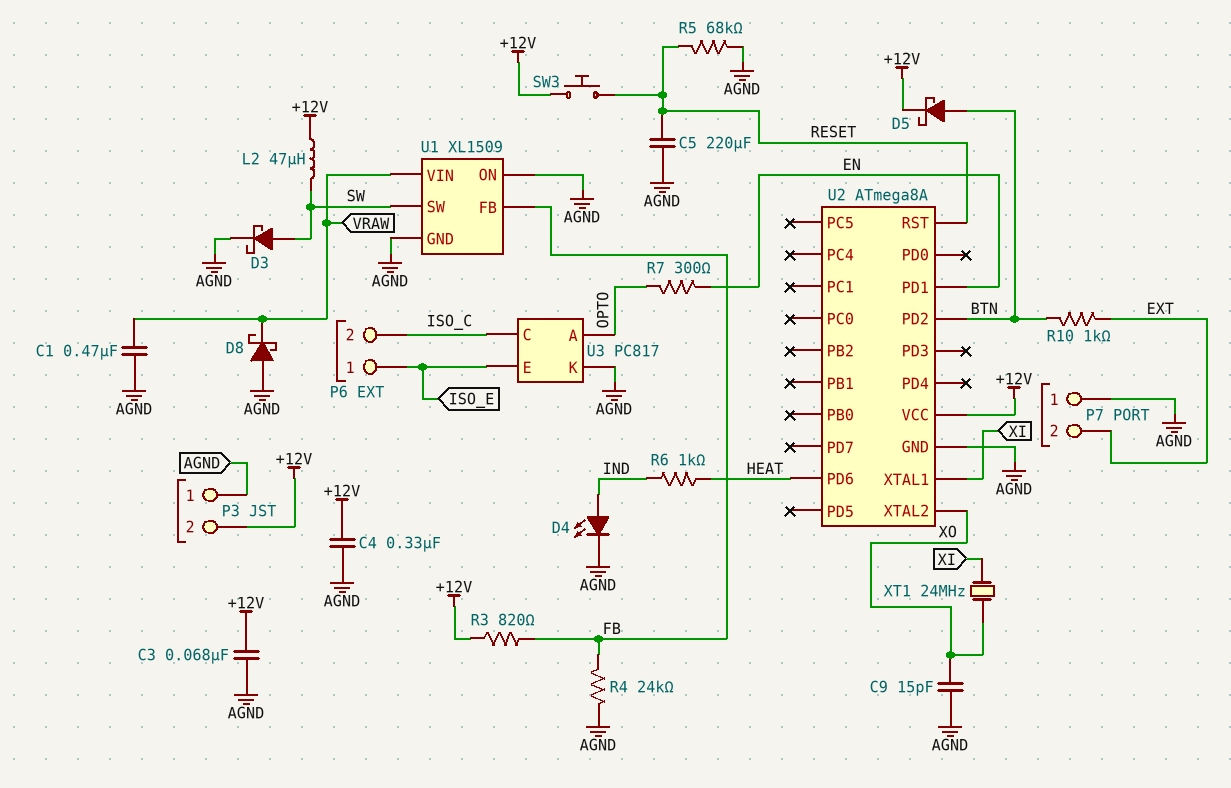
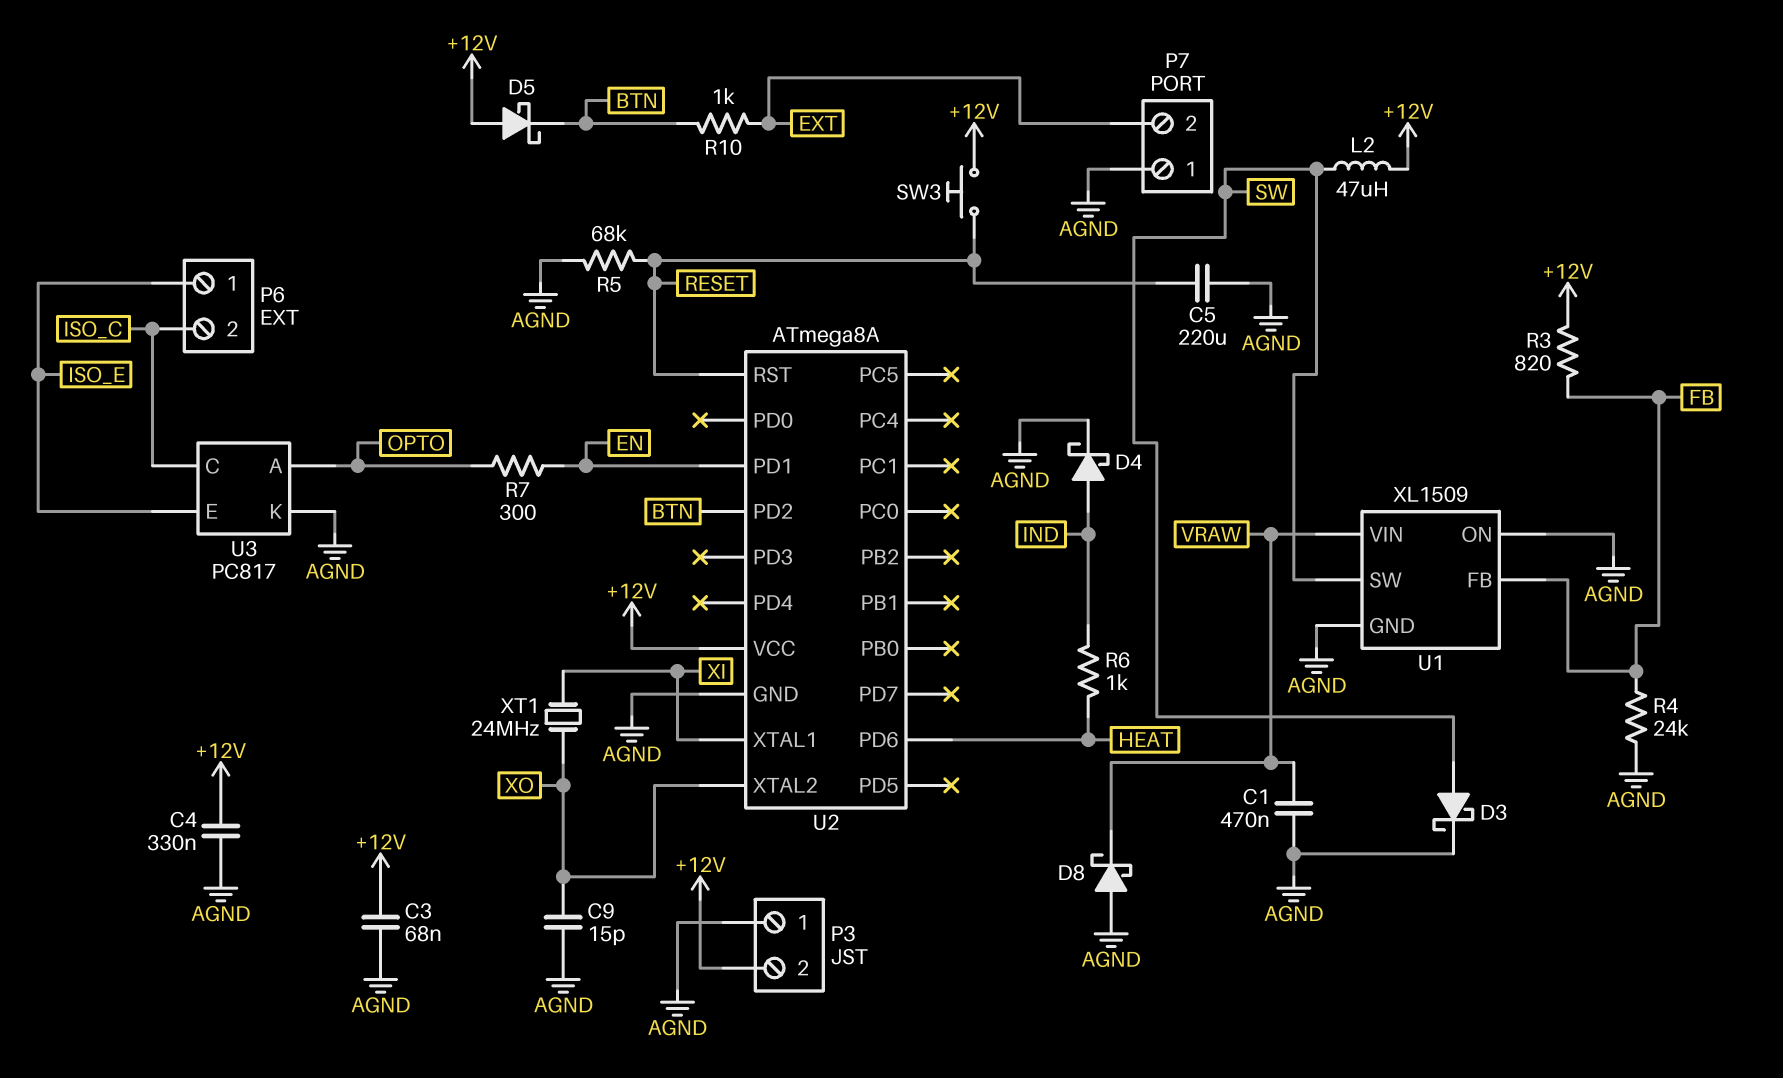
D4: LED (A IND, K AGND) -> schottky (A IND, K AGND)
D5: schottky (A BTN, K +12V) -> schottky (A +12V, K BTN)

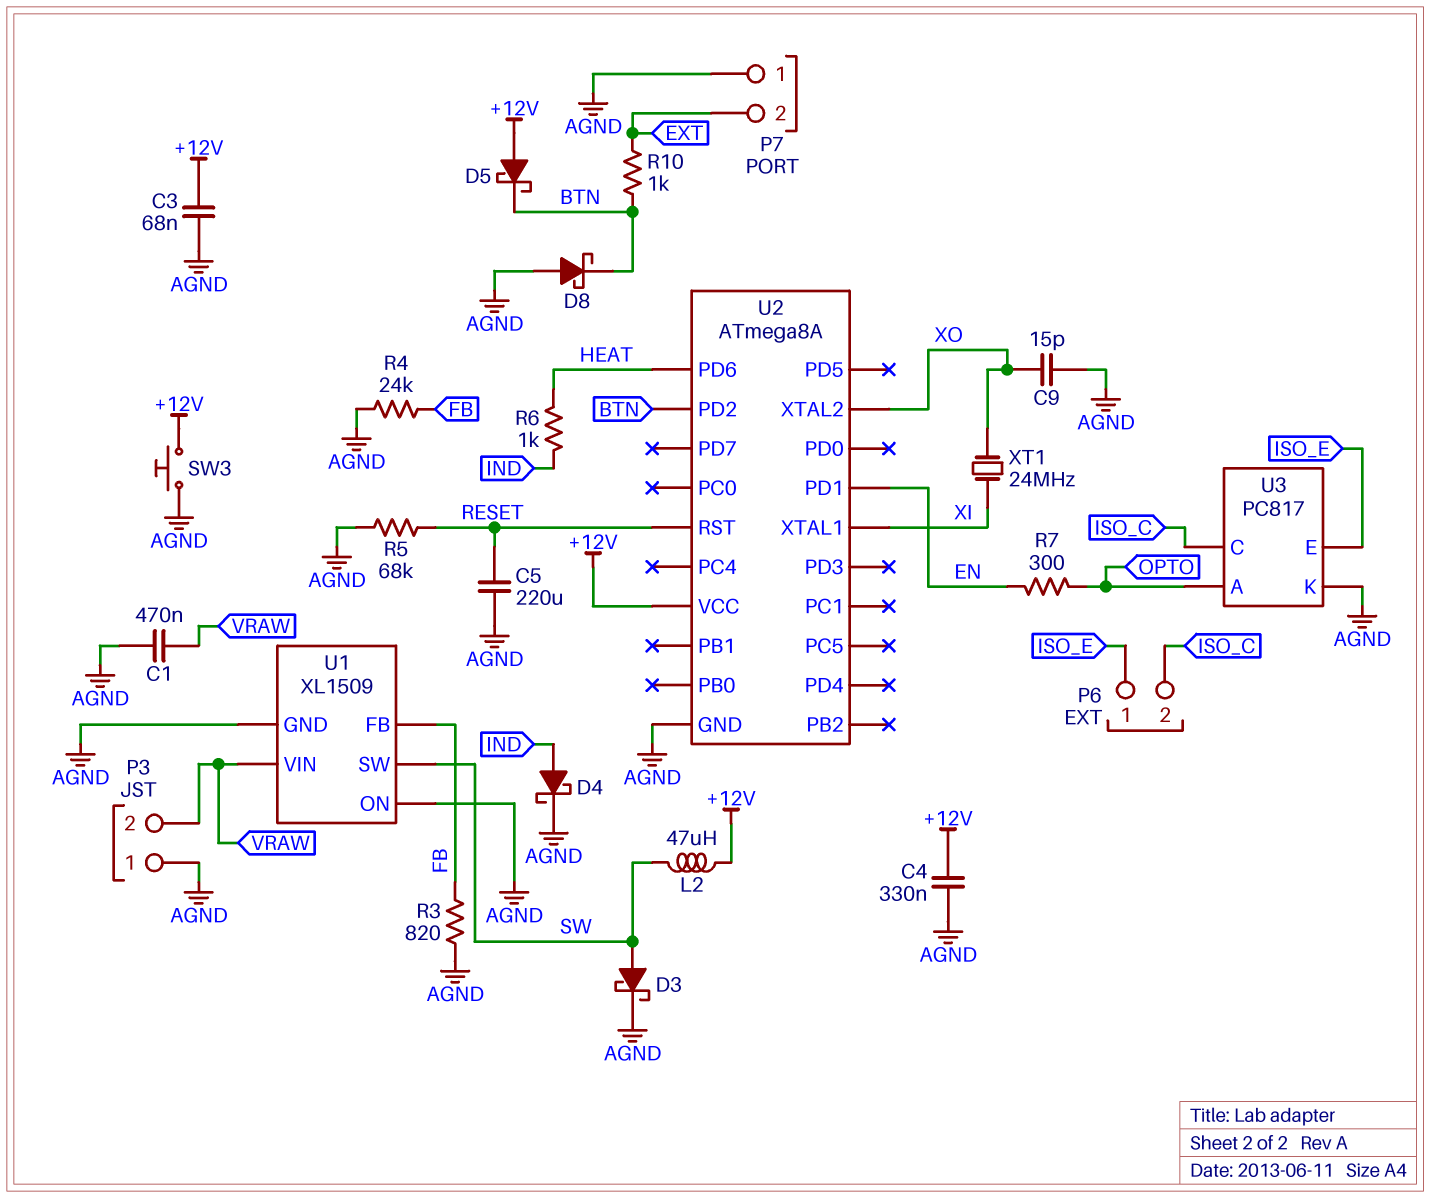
D8: schottky (A AGND, K VRAW) -> schottky (A AGND, K BTN)
P3 pin 2: +12V -> VRAW
R3: 820 (+12V, FB) -> 820 (AGND, FB)
SW3: button (+12V, RESET) -> button (+12V, AGND)

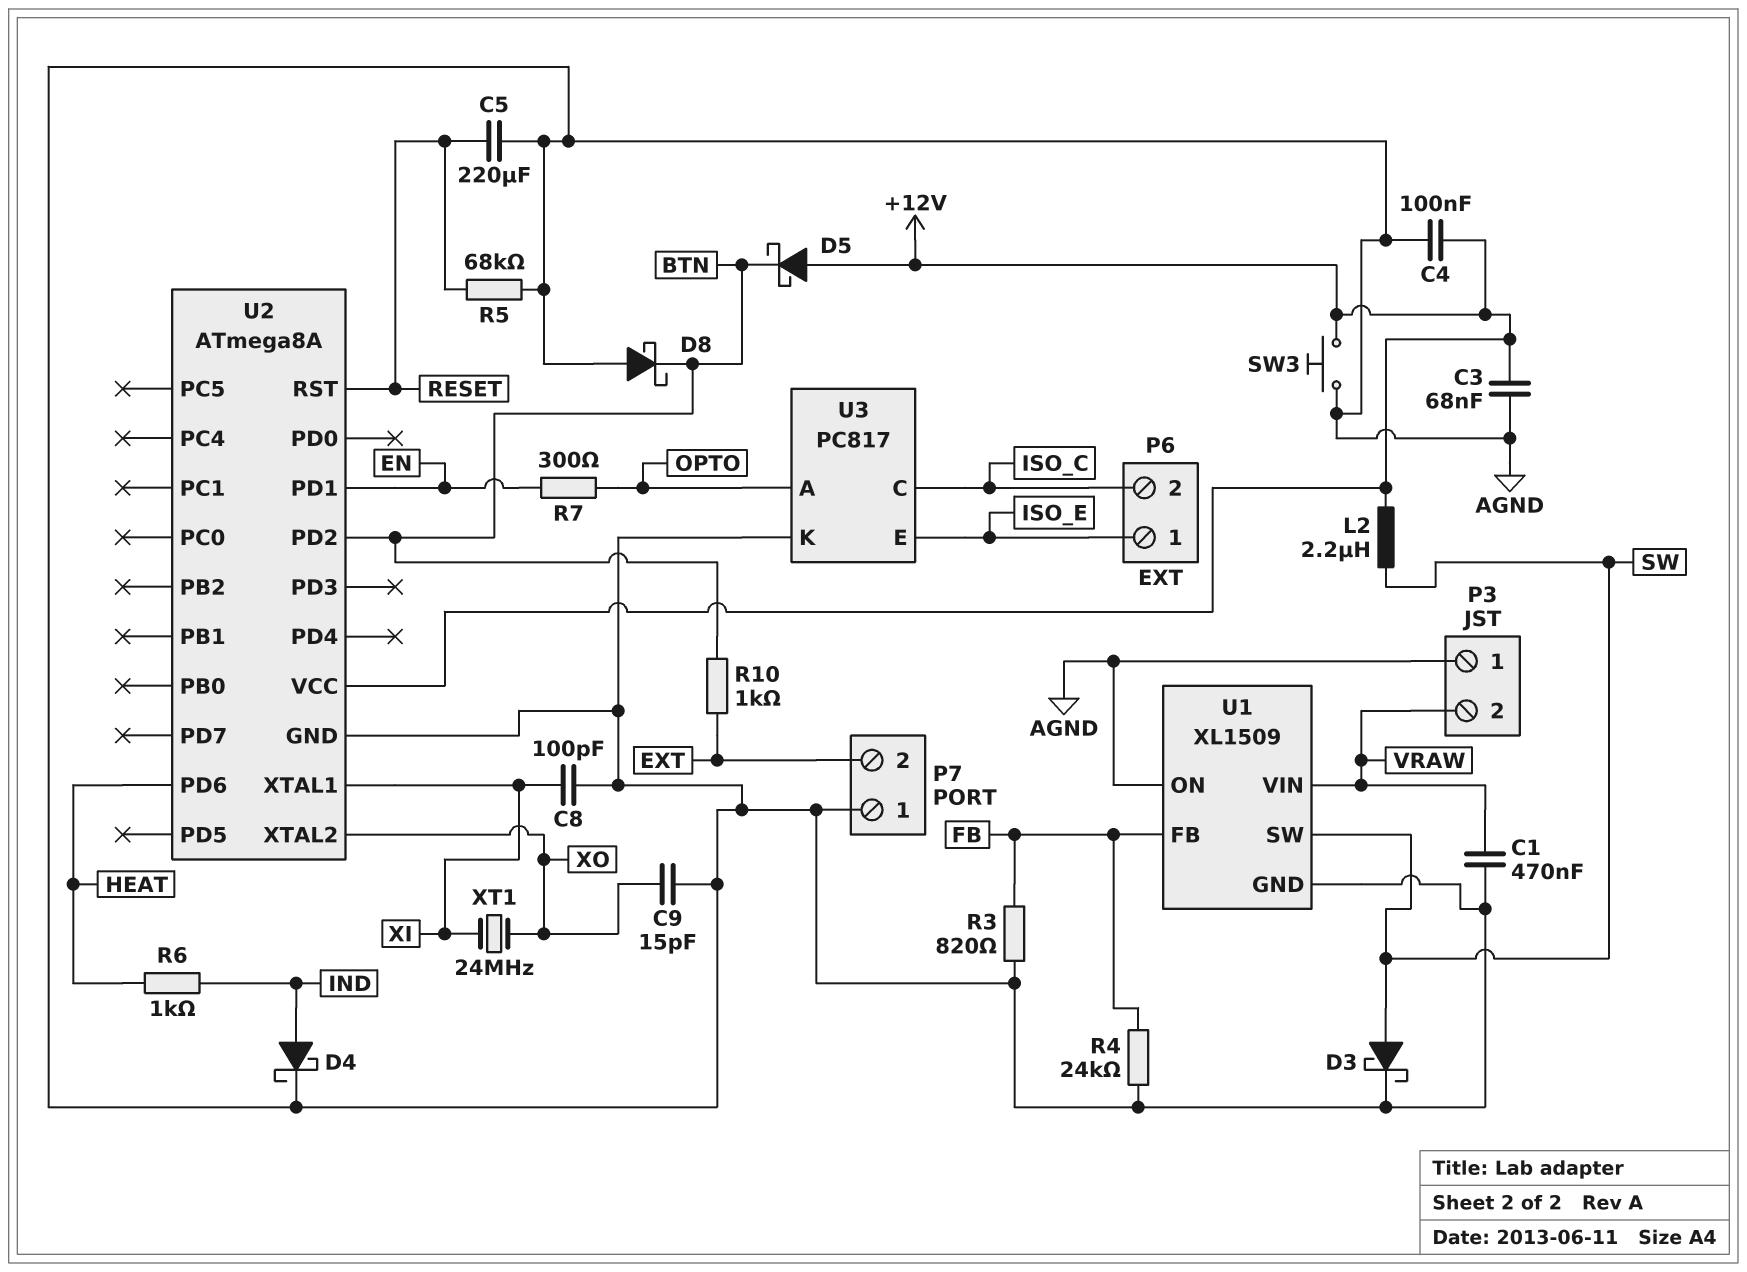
C4: 330nF (+12V, AGND) -> 100nF (+12V, AGND)
C8: none -> 100pF (AGND, XI)
L2: 47uH (+12V, SW) -> 2.2uH (+12V, SW)

